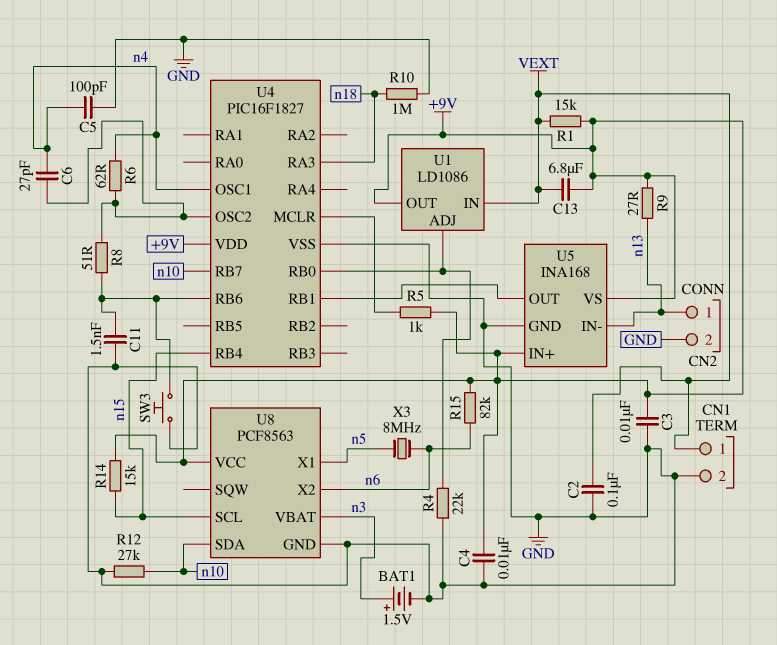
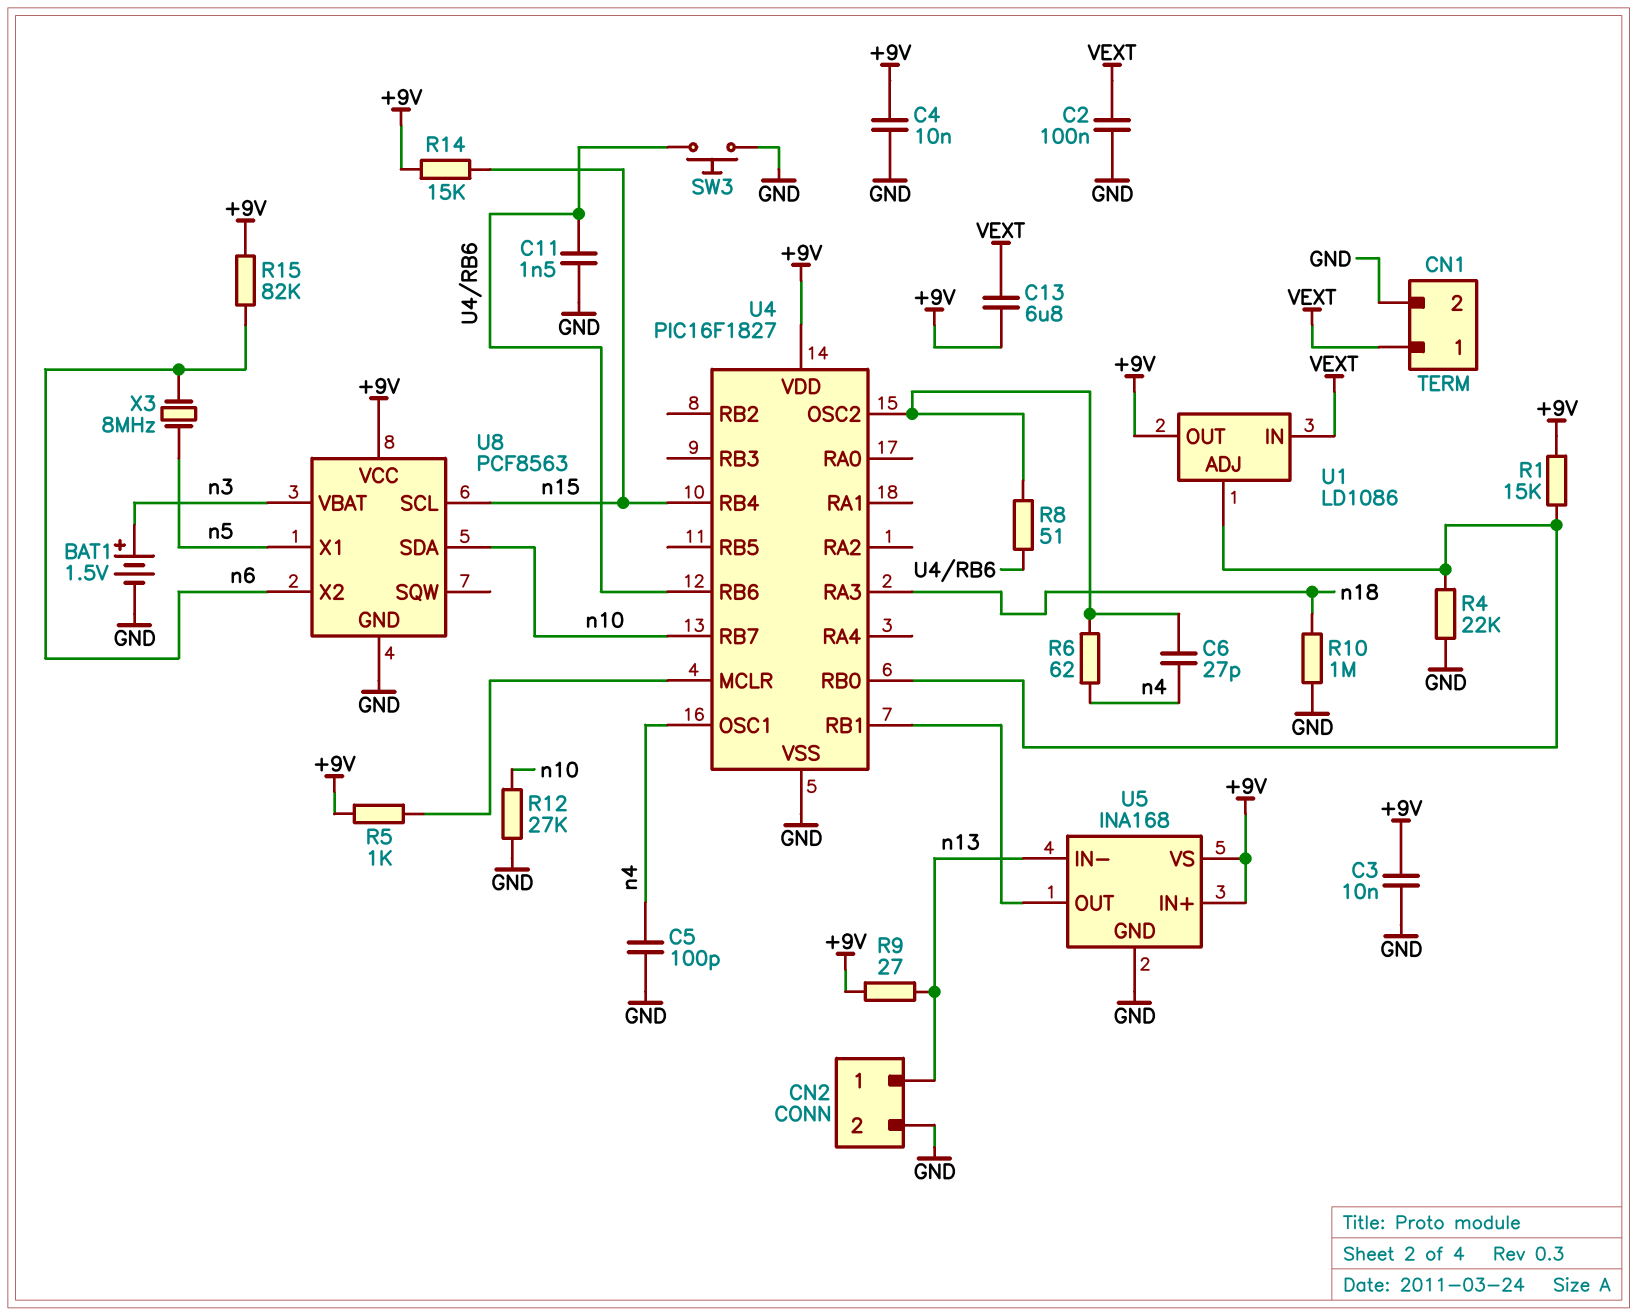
R1: 15k (+9V, VEXT) -> 15k (+9V, U1/ADJ)

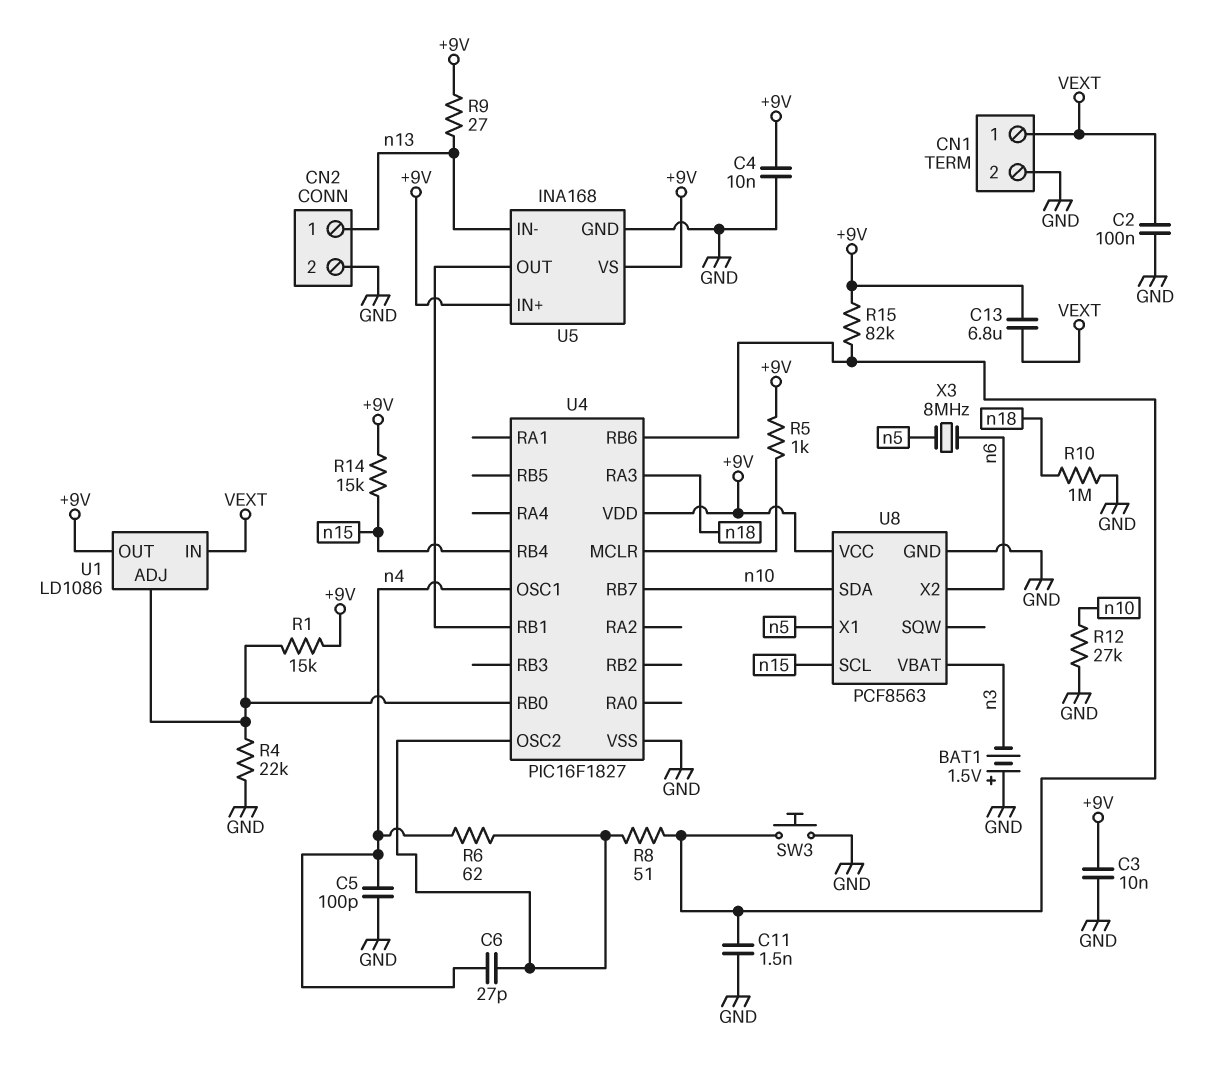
BAT1: 1.5V (plus n3, minus GND) -> 1.5V (plus GND, minus n3)
R15: 82k (+9V, n6) -> 82k (+9V, U4/RB6)

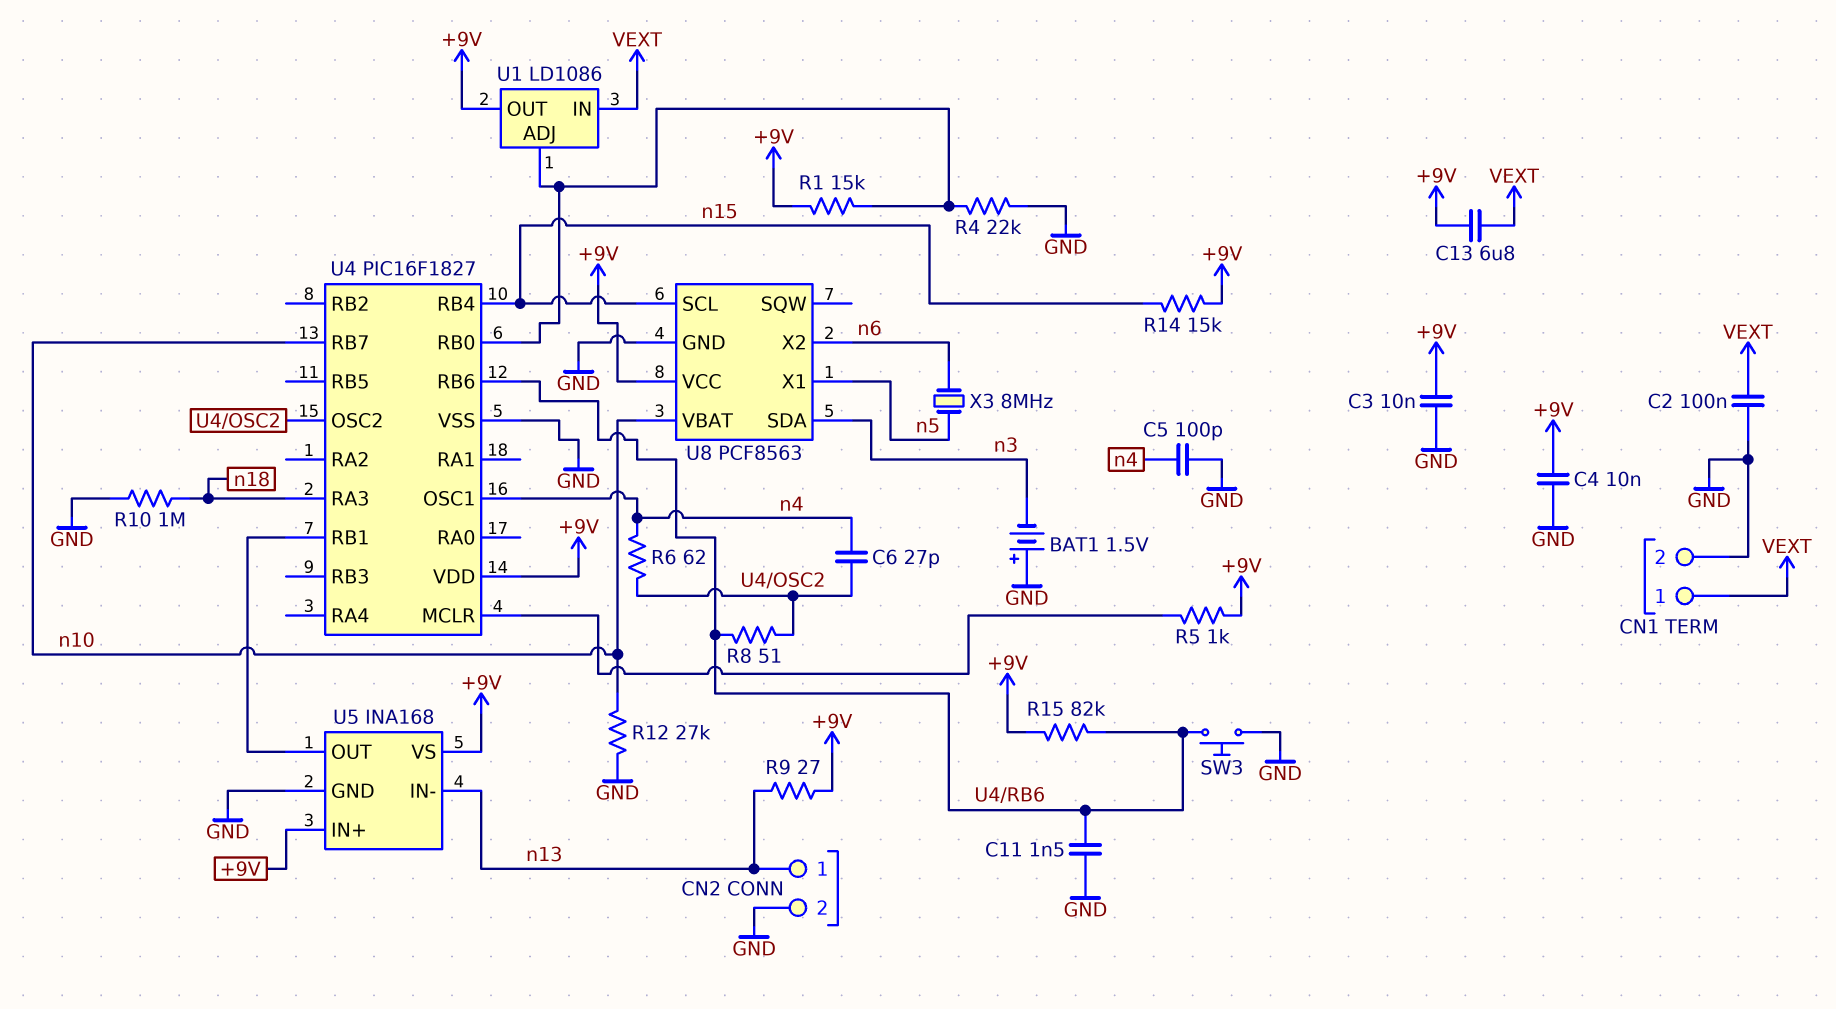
U8 pin SDA: n10 -> n3
U8 pin VBAT: n3 -> n10

